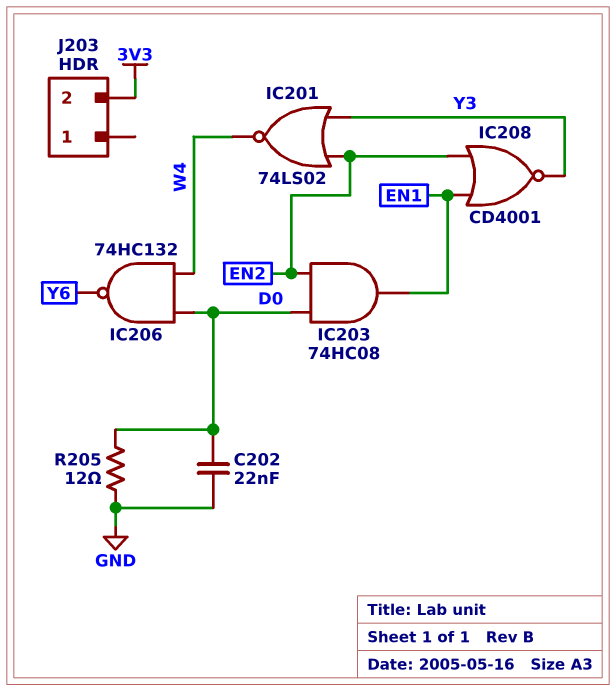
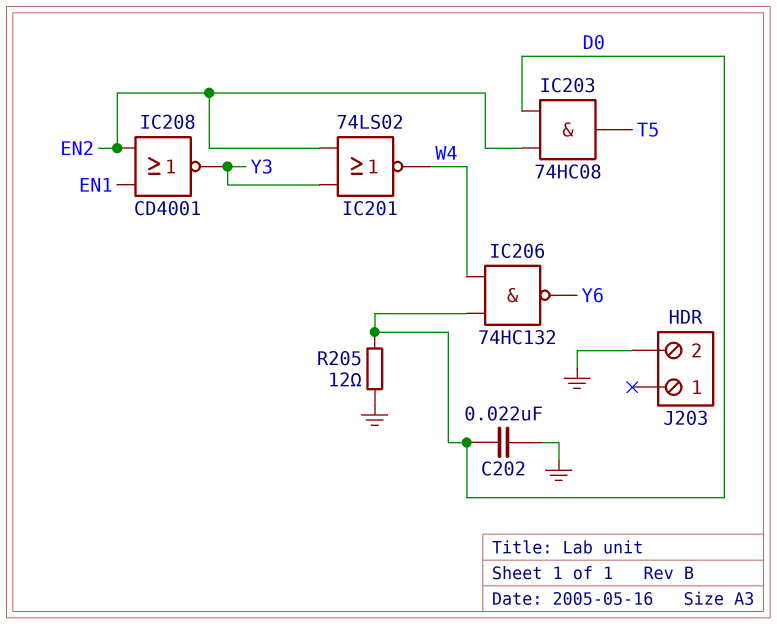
IC203: AND 74HC08 (in D0, in EN2, out EN1) -> AND 74HC08 (in D0, in EN2, out T5)
J203 pin 2: 3V3 -> GND

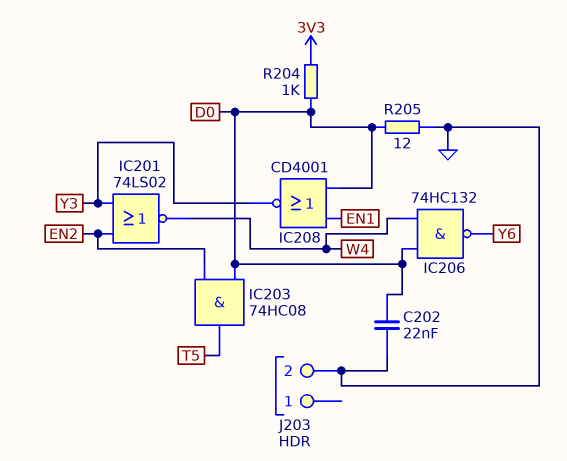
IC208: NOR CD4001 (in EN1, in EN2, out Y3) -> NOR CD4001 (in D0, in EN1, out Y3)
R204: none -> 1k (3V3, D0)

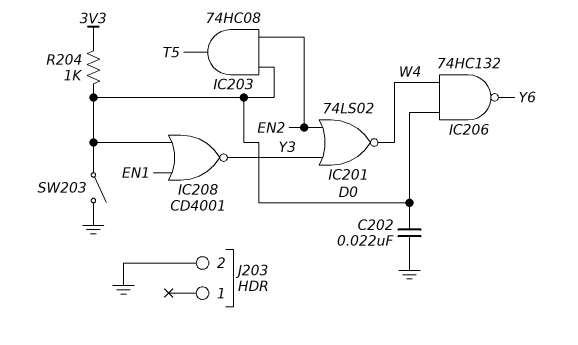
R205: 12 (D0, GND) -> none
SW203: none -> switch (D0, GND)

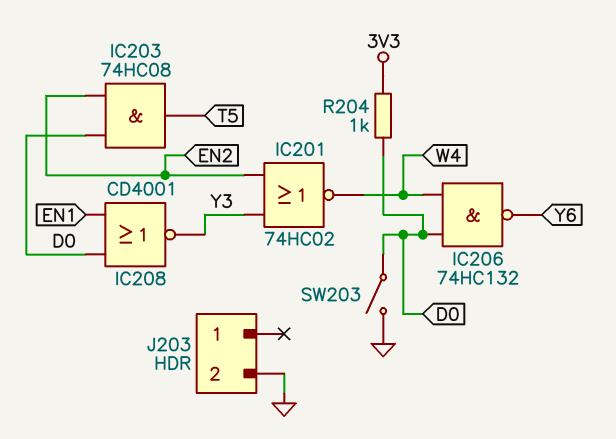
C202: 22nF (D0, GND) -> none
IC201: NOR 74LS02 (in EN2, in Y3, out W4) -> NOR 74HC02 (in EN2, in Y3, out W4)

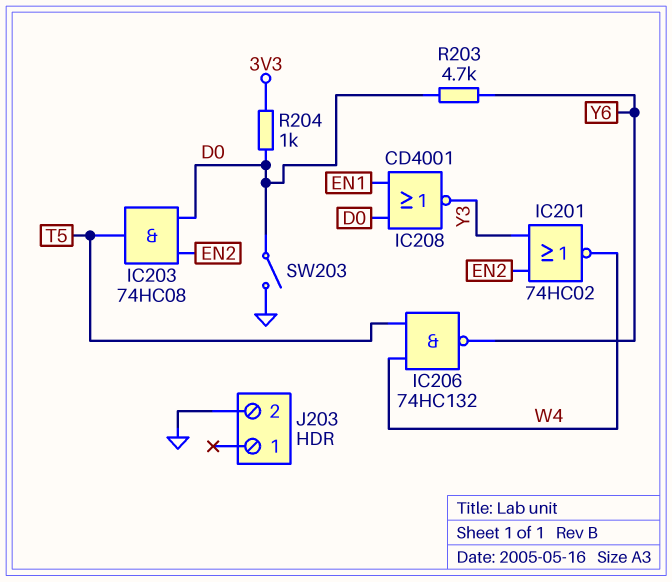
IC206: NAND 74HC132 (in D0, in W4, out Y6) -> NAND 74HC132 (in T5, in W4, out Y6)
R203: none -> 4.7k (D0, Y6)

